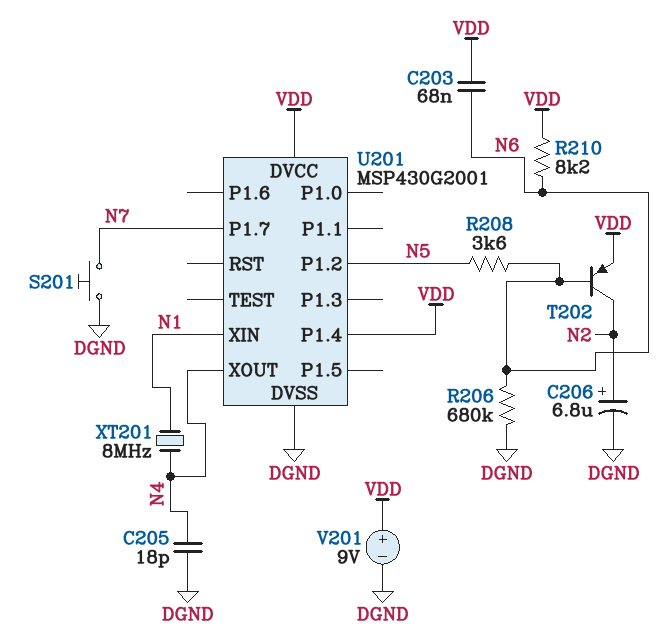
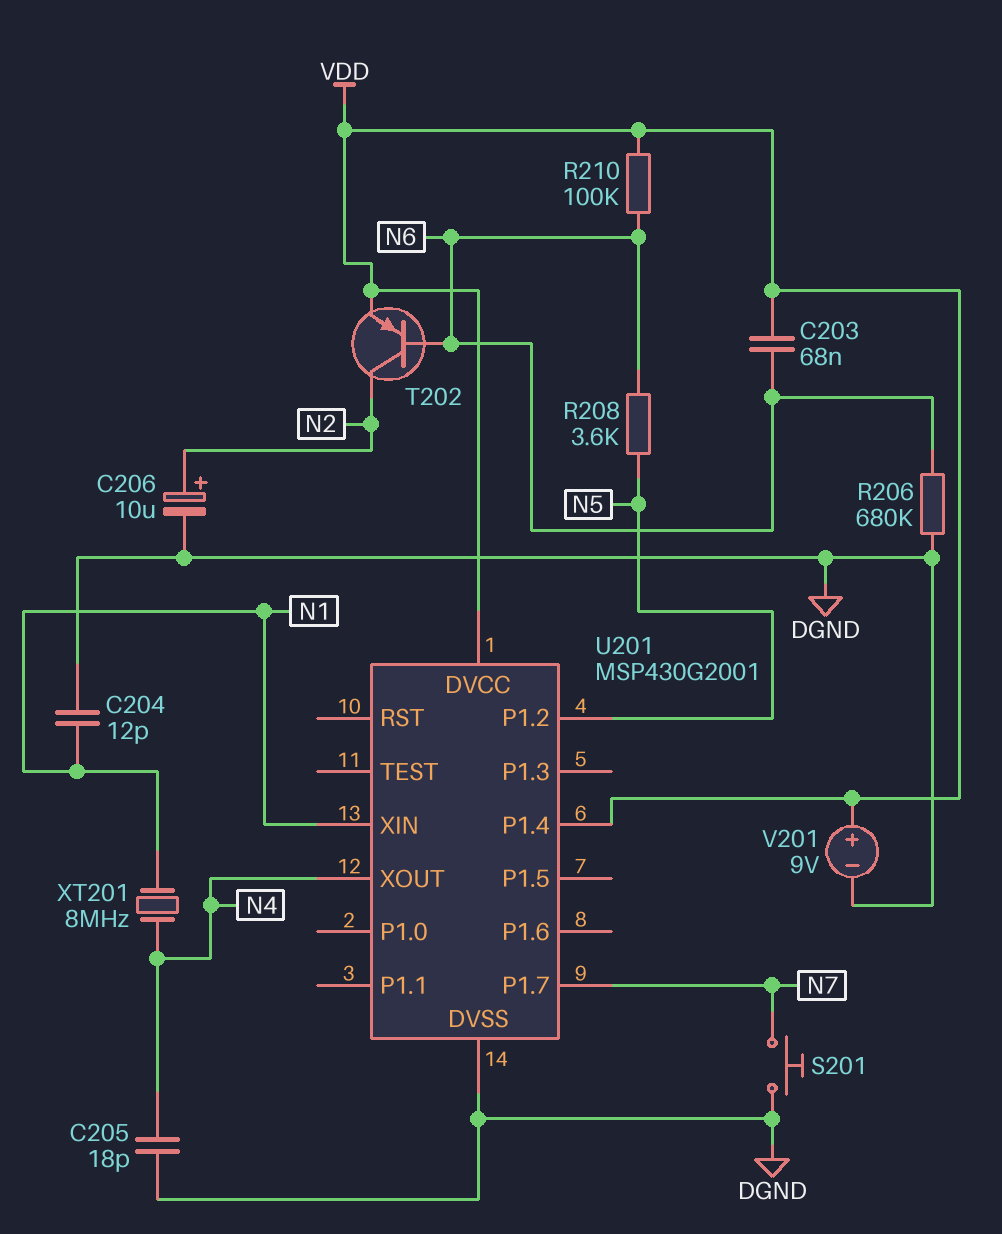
C204: none -> 12pF (DGND, N1)
C206: 6.8uF (plus N2, minus DGND) -> 10uF (plus N2, minus DGND)
R210: 8.2k (N6, VDD) -> 100k (N6, VDD)

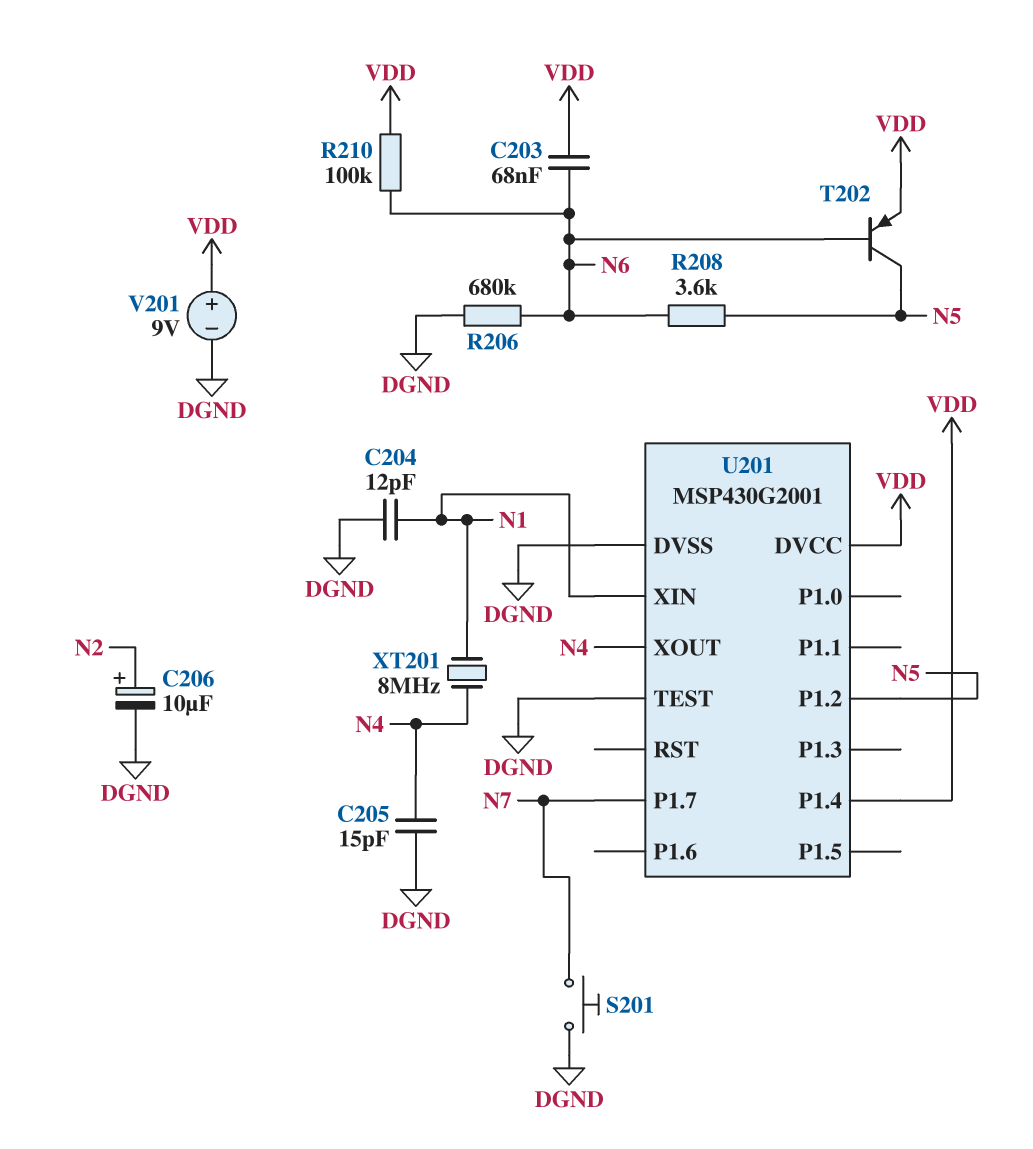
C205: 18pF (DGND, N4) -> 15pF (DGND, N4)
T202: PNP (B N6, C N2, E VDD) -> PNP (B N6, C N5, E VDD)
U201 pin TEST: none -> DGND

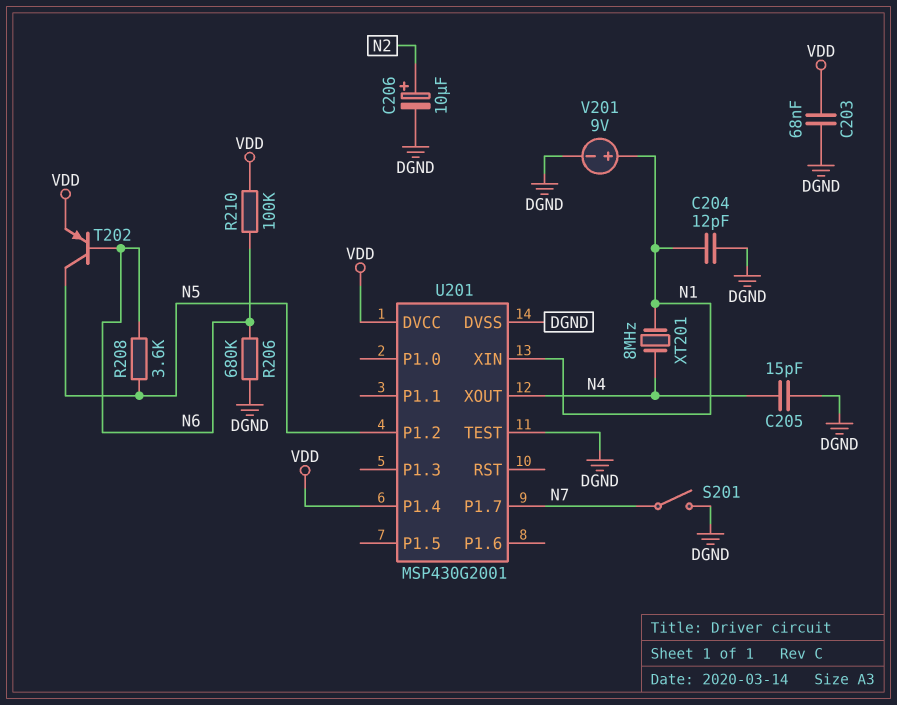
C203: 68nF (N6, VDD) -> 68nF (DGND, VDD)
S201: button (DGND, N7) -> switch (DGND, N7)
V201: 9V (plus VDD, minus DGND) -> 9V (plus N1, minus DGND)

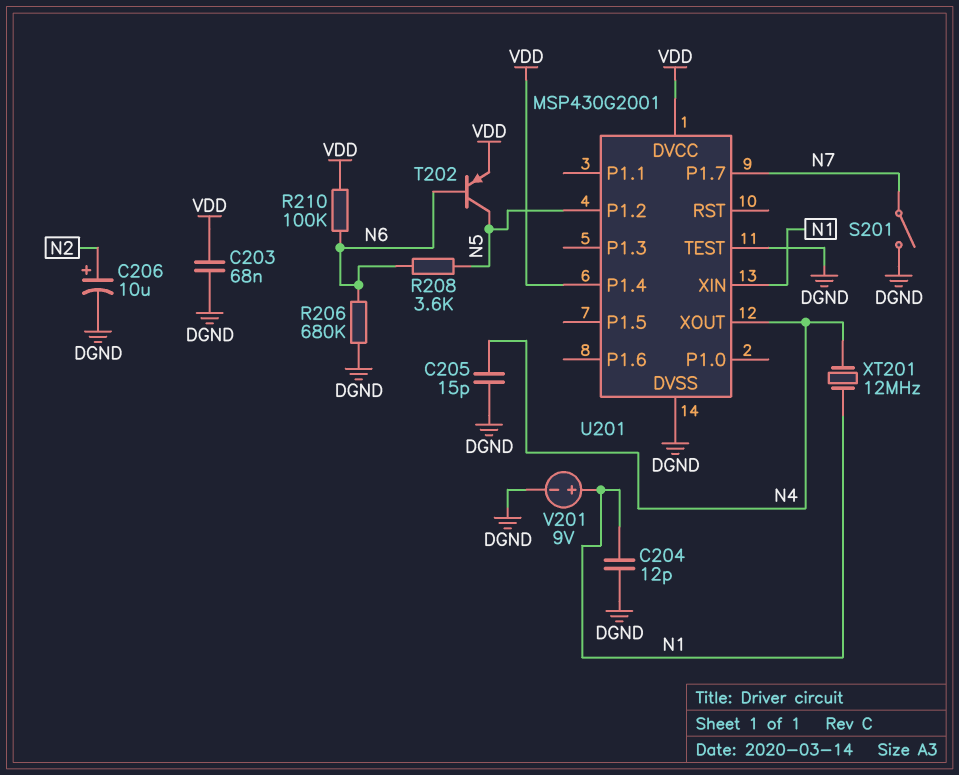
XT201: 8MHz (N1, N4) -> 12MHz (N1, N4)

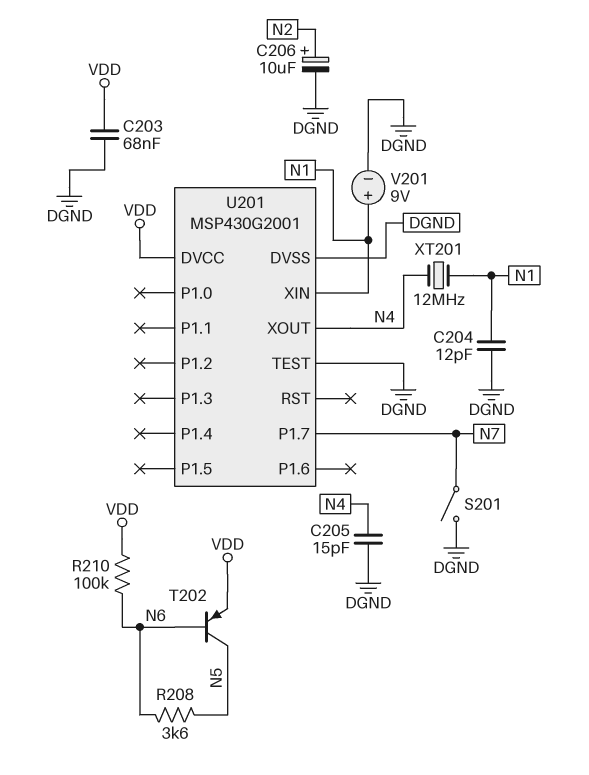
R206: 680k (DGND, N6) -> none
U201 pin P1.2: N5 -> none
U201 pin P1.4: VDD -> none

